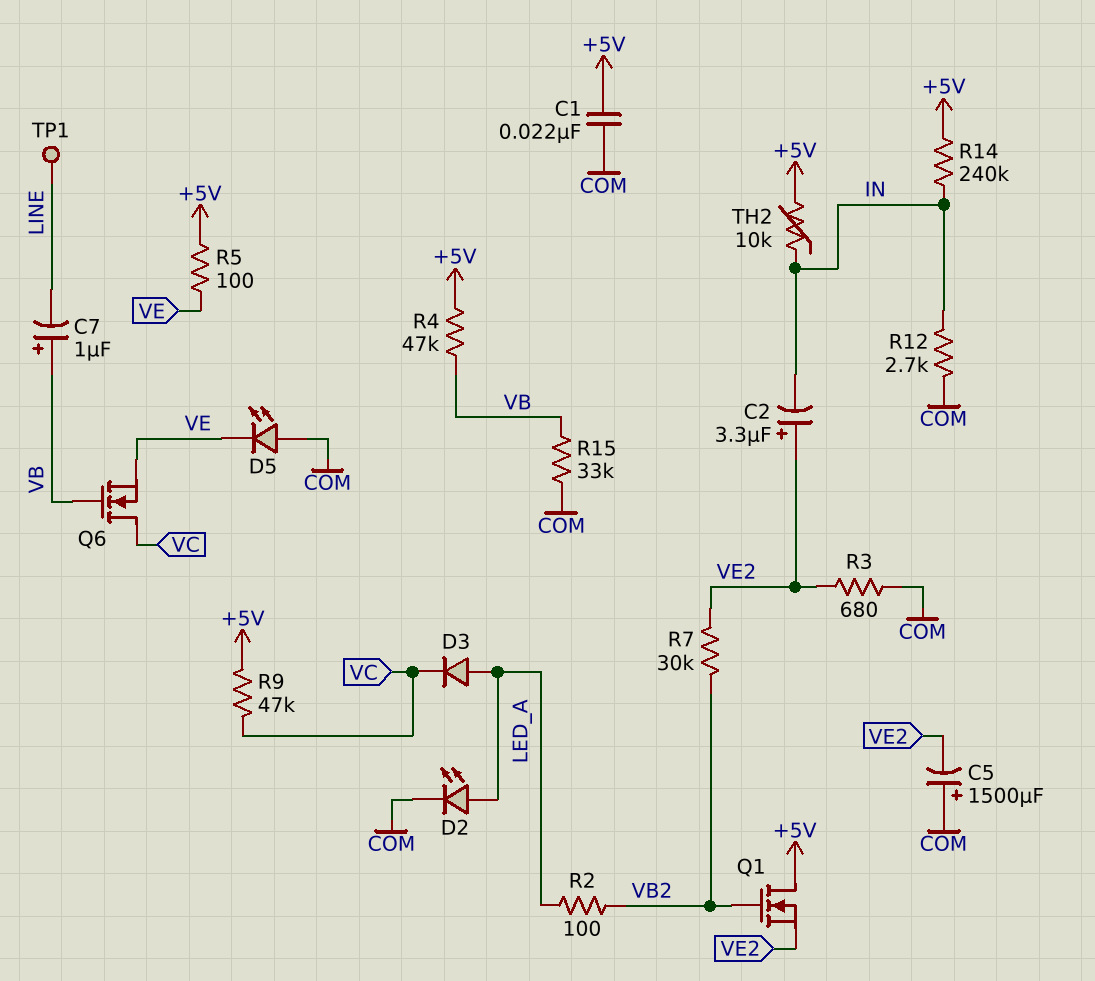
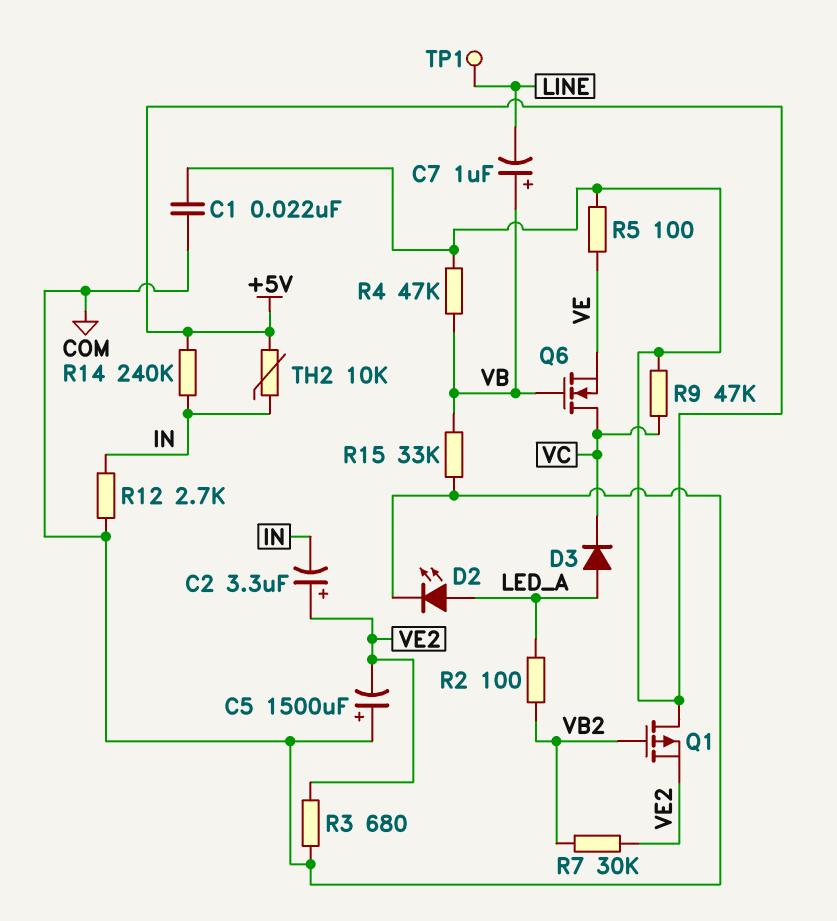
D5: LED (A COM, K VE) -> none
Q1: NMOS (G VB2, D +5V, S VE2) -> PMOS (G VB2, D +5V, S VE2)

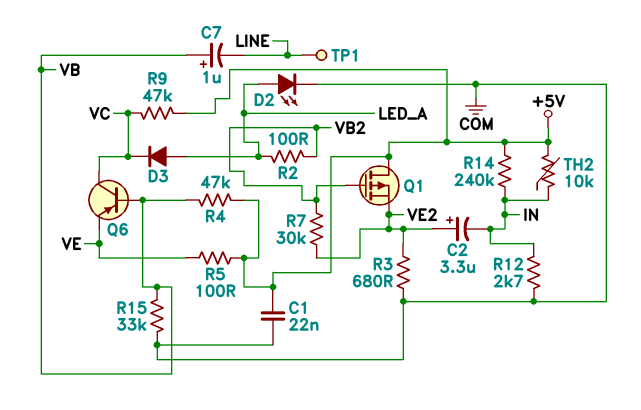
C5: 1500uF (plus COM, minus VE2) -> none
Q6: NMOS (G VB, D VC, S VE) -> PNP (B VB, C VC, E VE)

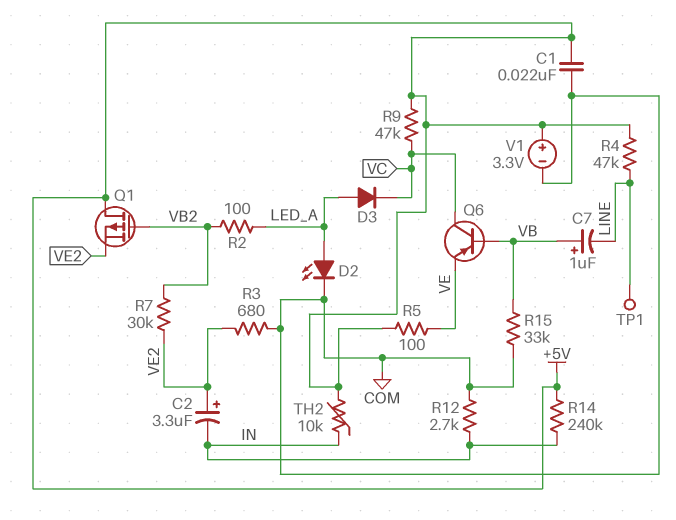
R4: 47k (+5V, VB) -> 47k (+5V, LINE)
V1: none -> 3.3V (plus +5V, minus COM)

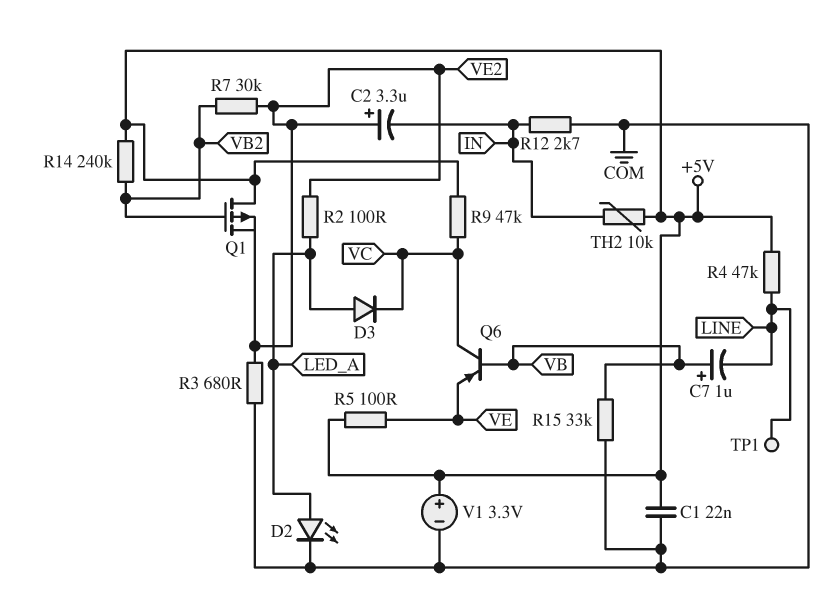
R2: 100 (LED_A, VB2) -> 100 (LED_A, VE2)
R14: 240k (+5V, IN) -> 240k (+5V, VB2)

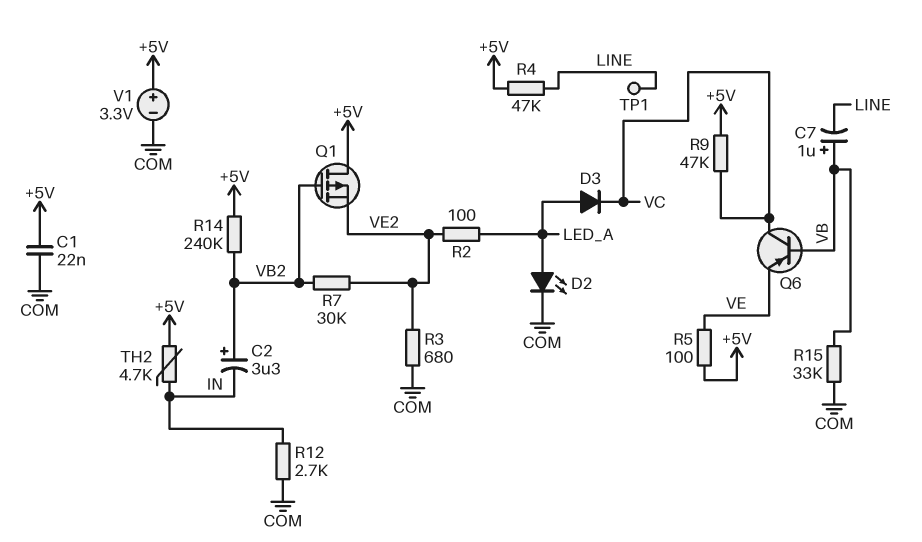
C2: 3.3uF (plus VE2, minus IN) -> 3.3uF (plus VB2, minus IN)
TH2: 10k (+5V, IN) -> 4.7k (+5V, IN)

